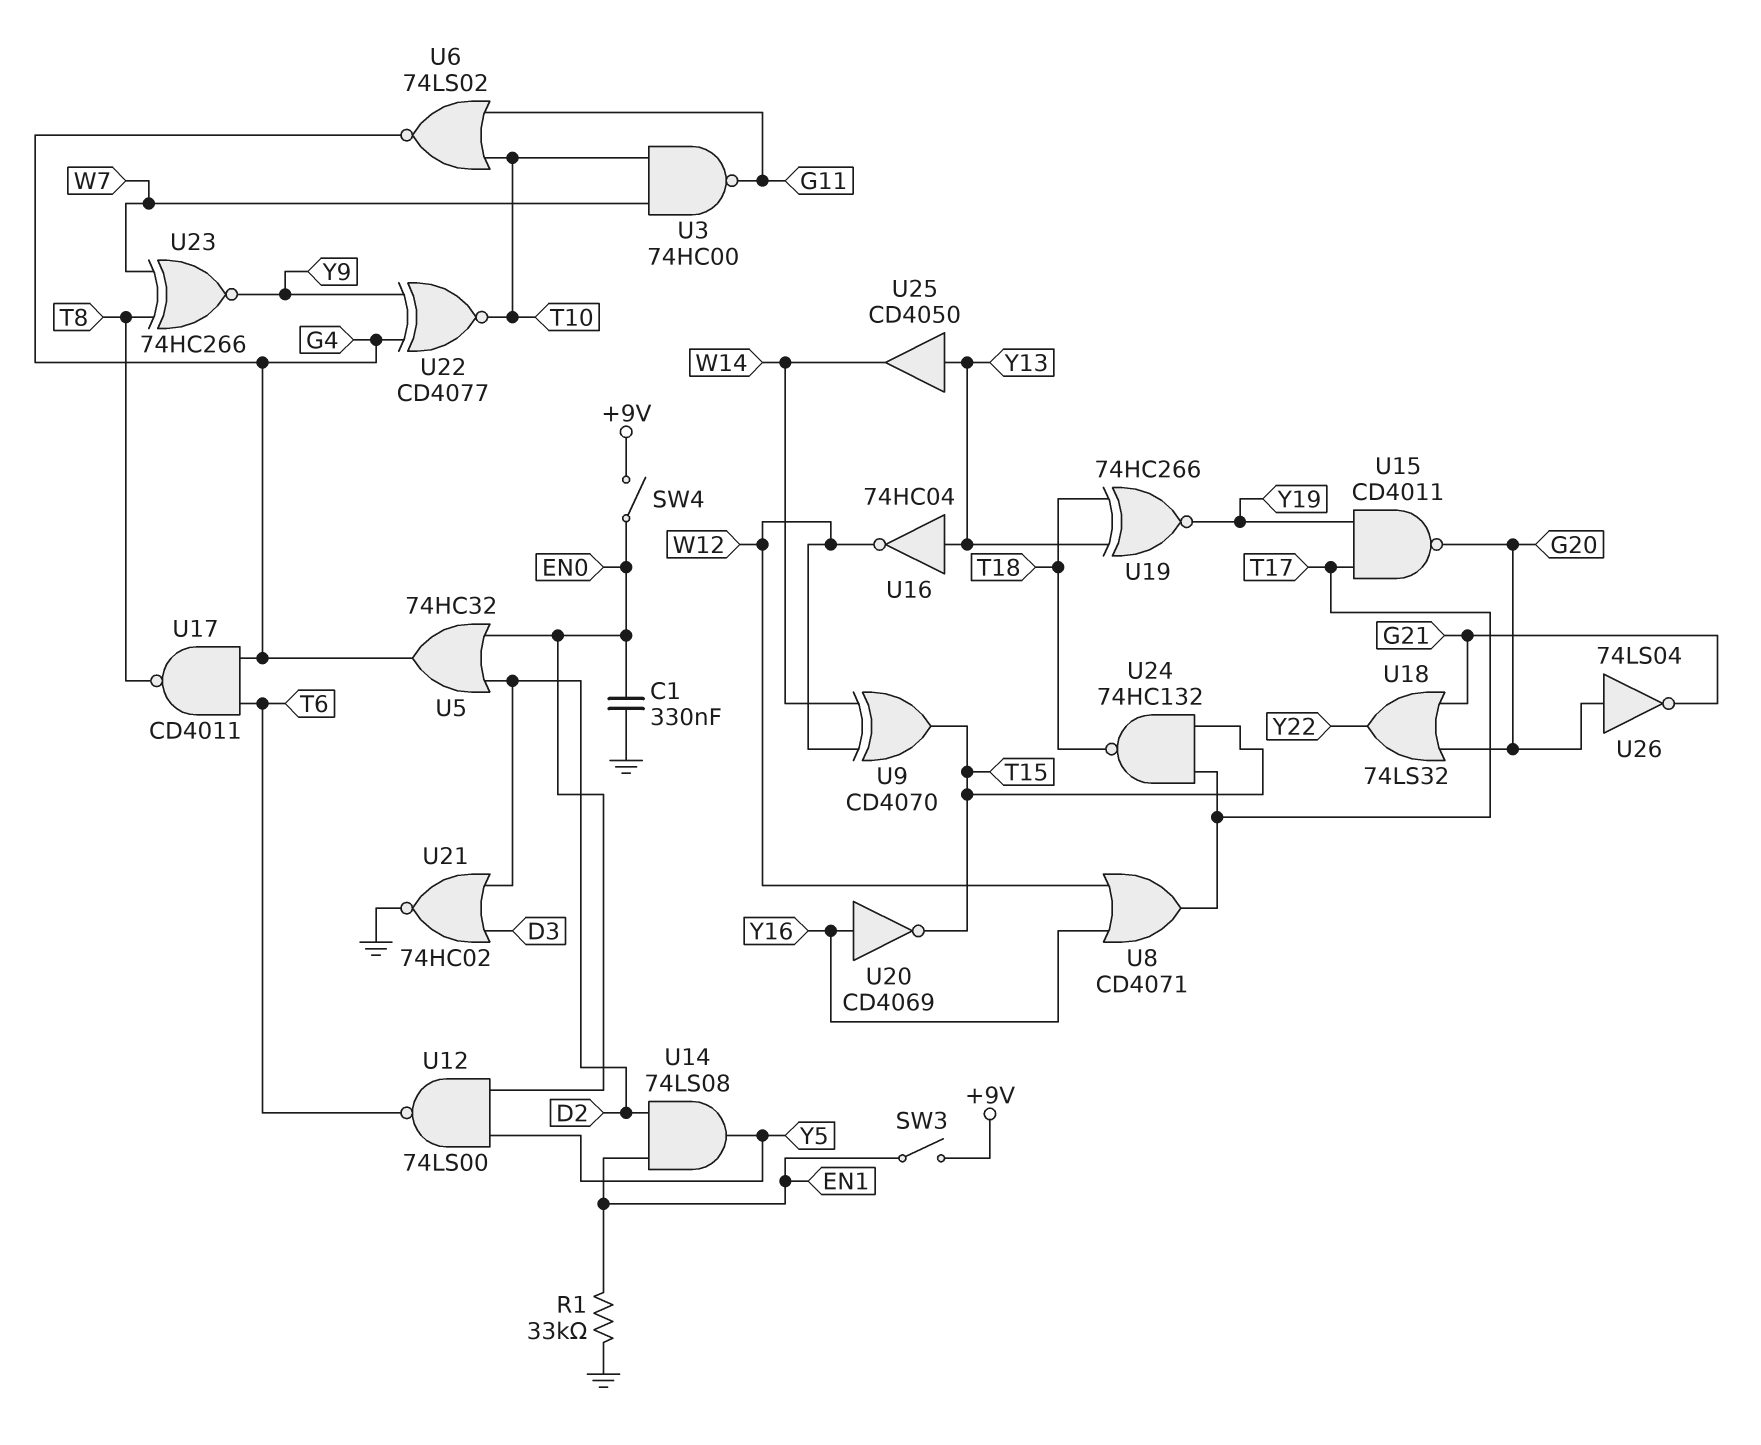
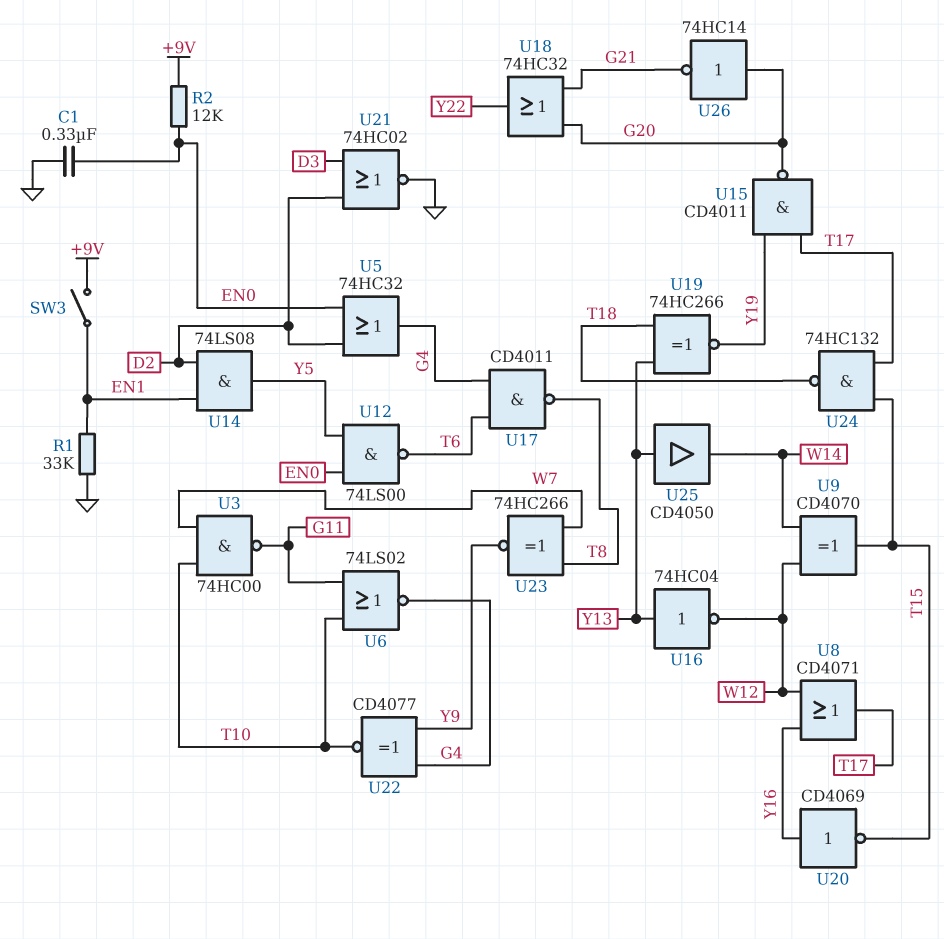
R2: none -> 12k (+9V, EN0)
SW4: switch (+9V, EN0) -> none
U18: OR 74LS32 (in G20, in G21, out Y22) -> OR 74HC32 (in G20, in G21, out Y22)
U26: NOT 74LS04 (in G20, out G21) -> NOT 74HC14 (in G20, out G21)

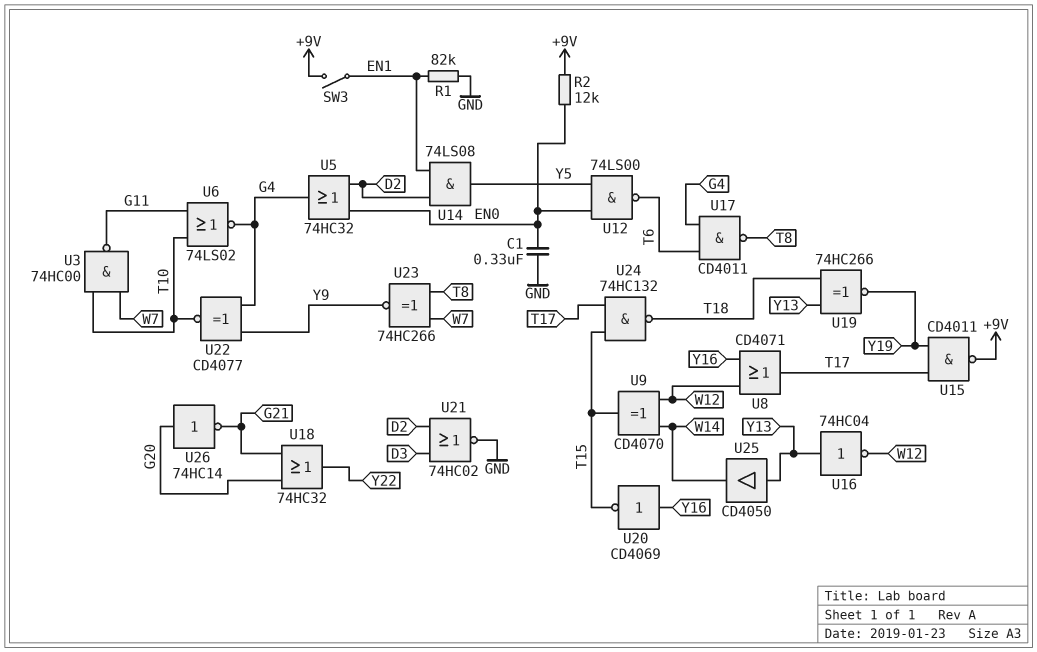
R1: 33k (EN1, GND) -> 82k (EN1, GND)
U15: NAND CD4011 (in T17, in Y19, out G20) -> NAND CD4011 (in T17, in Y19, out +9V)

